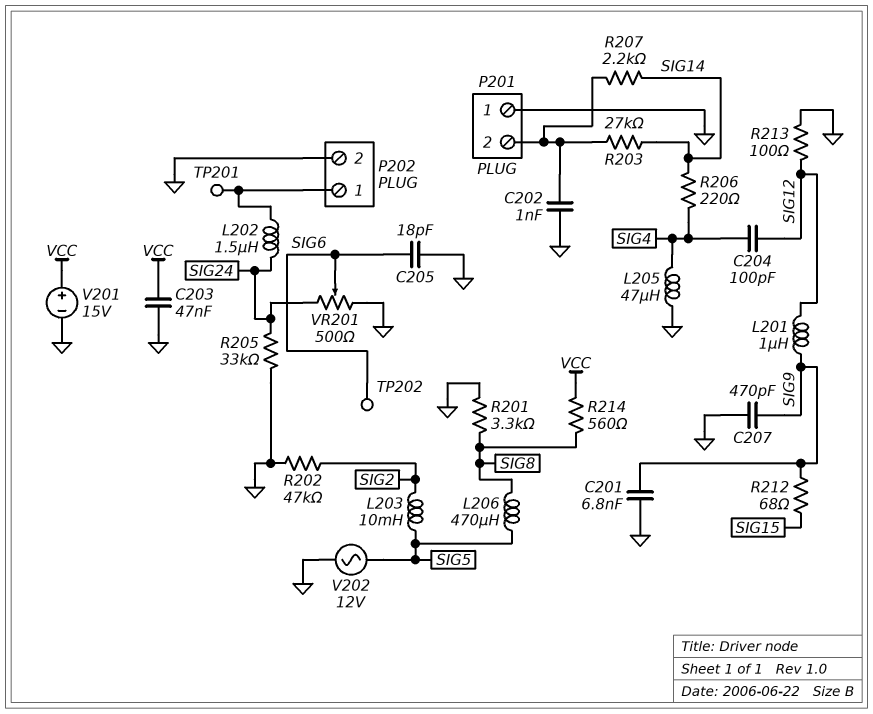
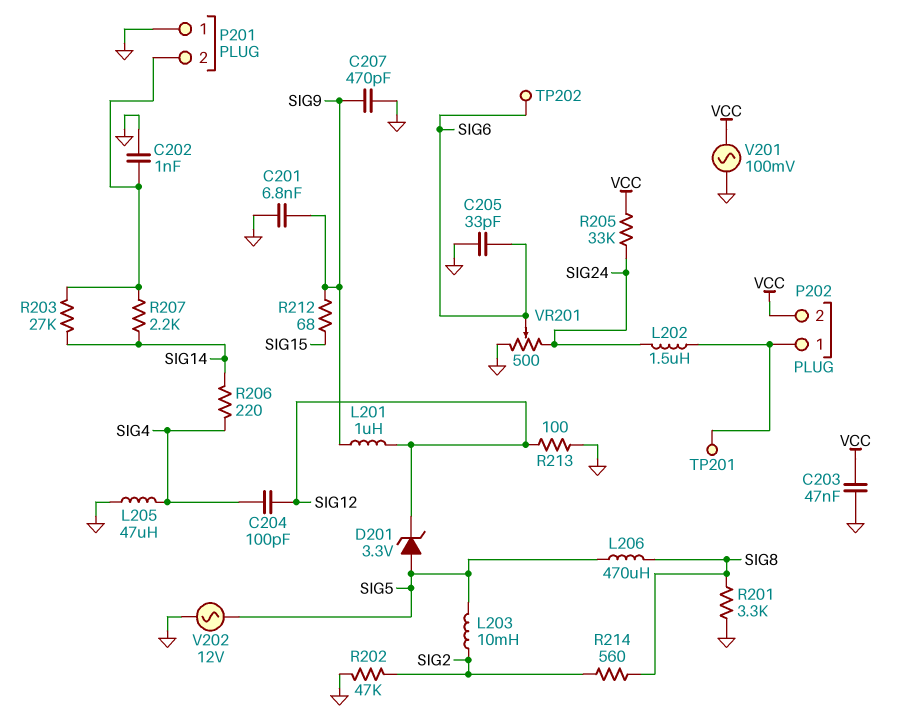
C205: 18pF (GND, SIG6) -> 33pF (GND, SIG6)
D201: none -> zener 3.3V (A SIG5, K SIG12)
P202 pin 2: GND -> VCC
R205: 33k (GND, SIG24) -> 33k (SIG24, VCC)
R214: 560 (SIG8, VCC) -> 560 (SIG2, SIG8)
V201: 15V (plus VCC, minus GND) -> AC 100mV (GND, VCC)

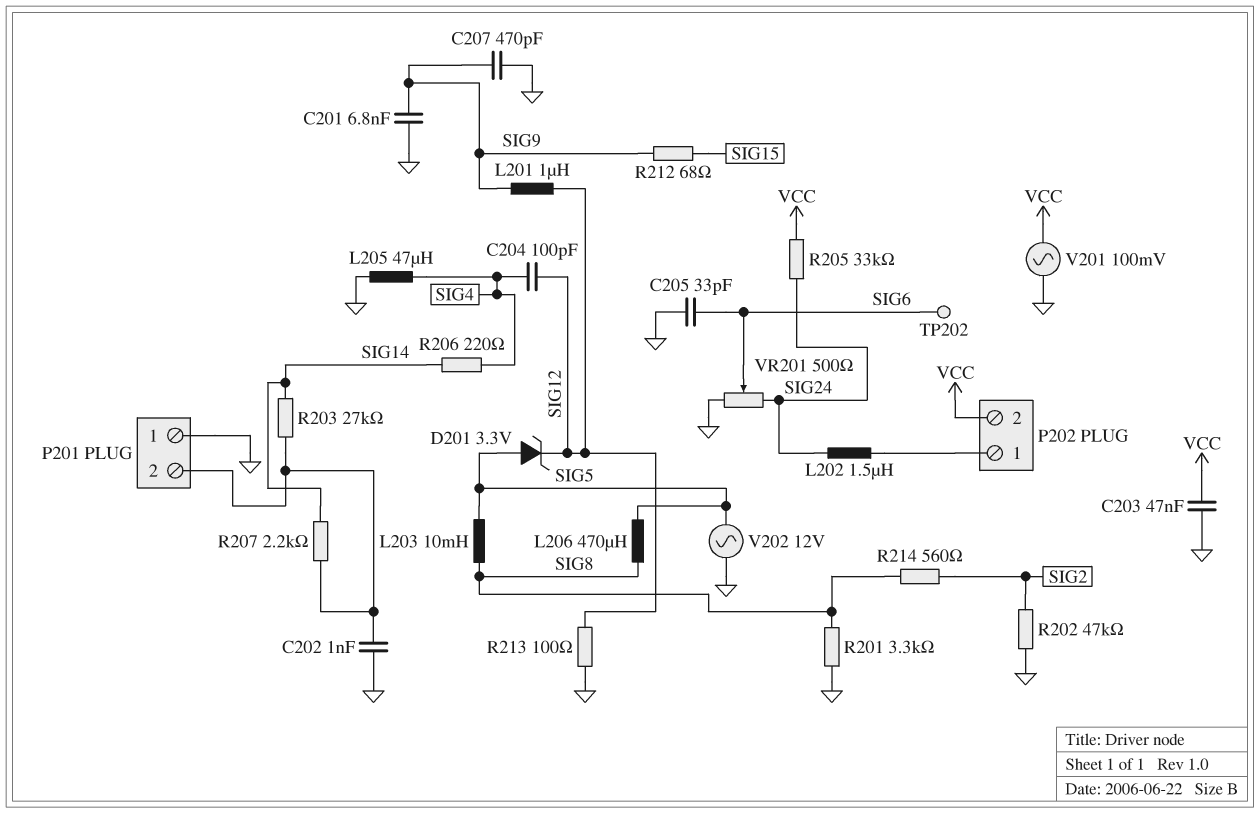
L203: 10mH (SIG2, SIG5) -> 10mH (SIG5, SIG8)
TP201: test point (P202/1) -> none

